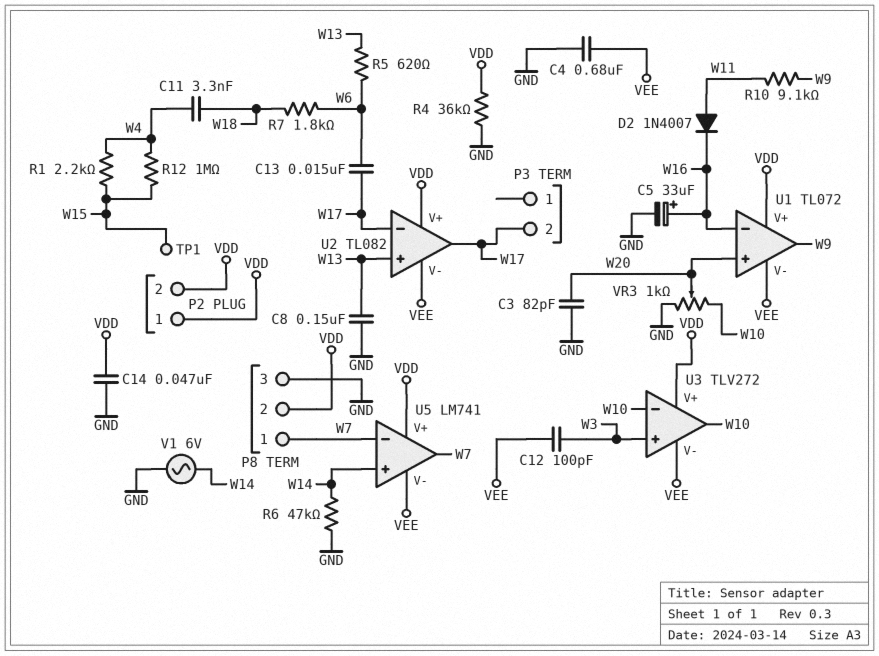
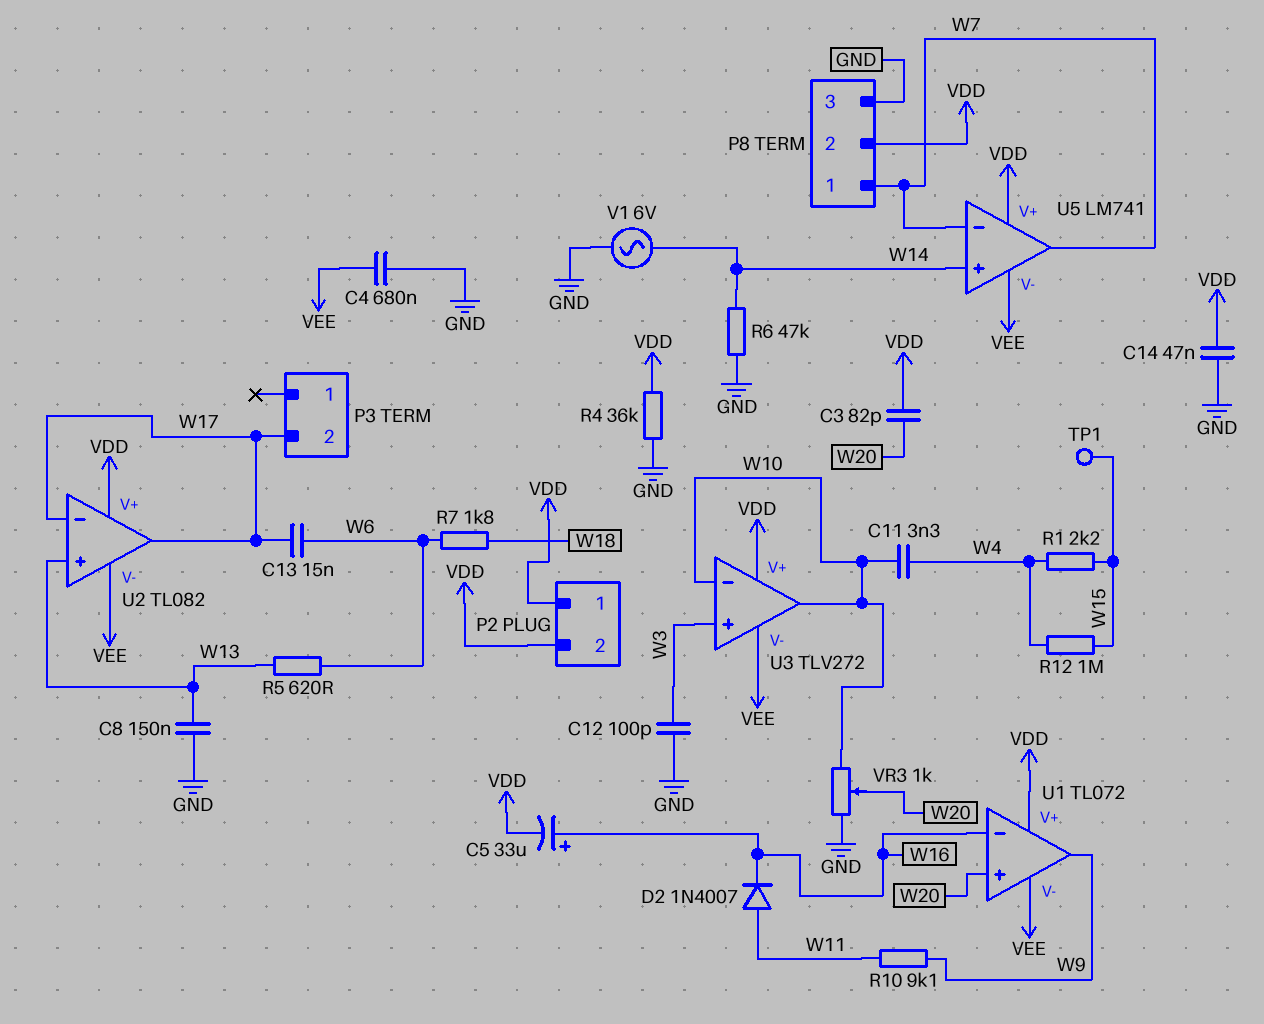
C3: 82pF (GND, W20) -> 82pF (VDD, W20)
C5: 33uF (plus W16, minus GND) -> 33uF (plus W16, minus VDD)
C11: 3.3nF (W4, W18) -> 3.3nF (W4, W10)
C12: 100pF (VEE, W3) -> 100pF (GND, W3)

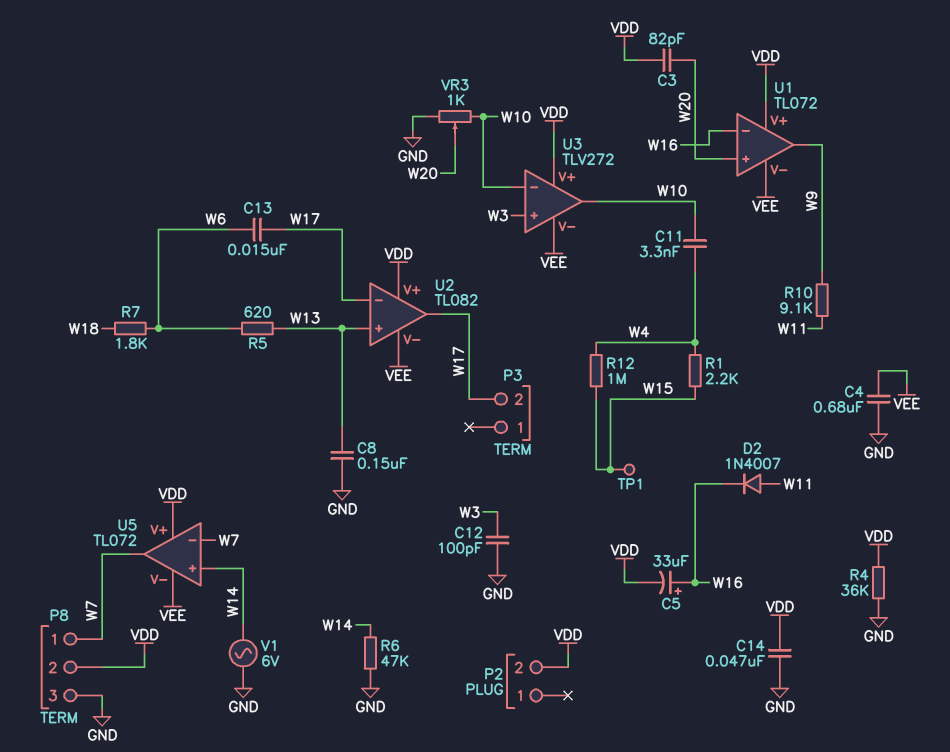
P2 pin 1: VDD -> none
U5: LM741 -> TL072

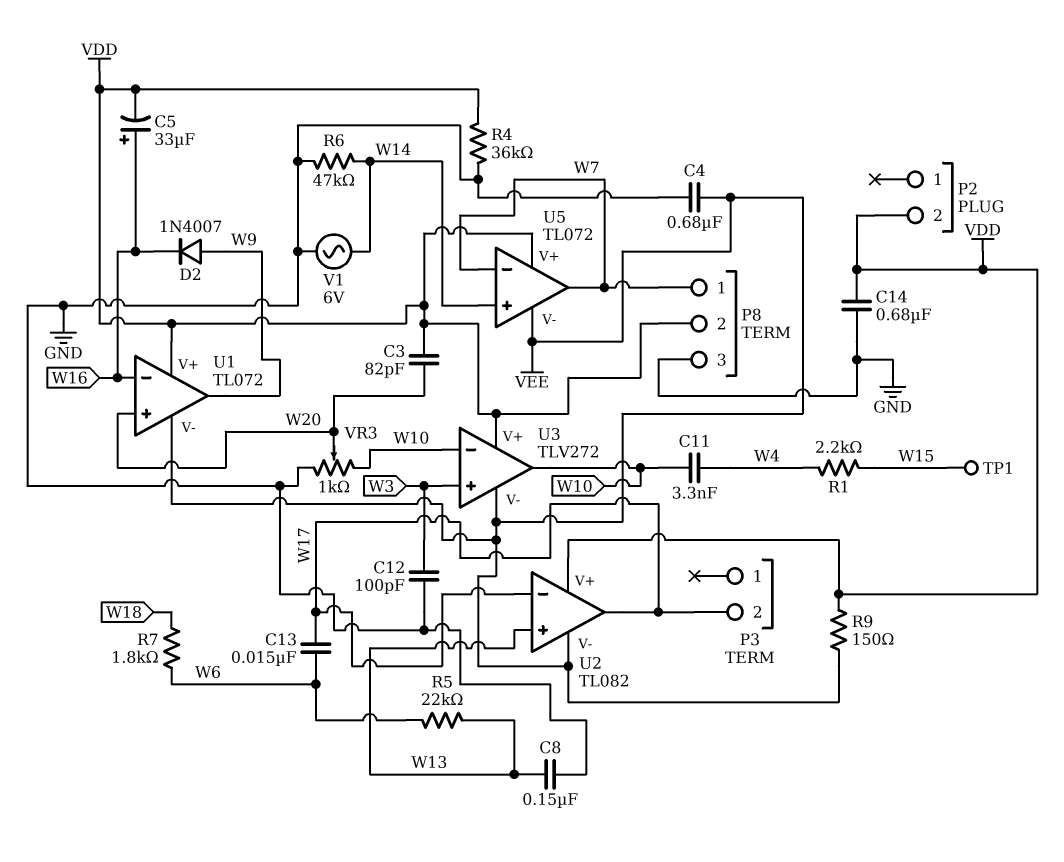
C14: 47nF (GND, VDD) -> 680nF (GND, VDD)
D2: diode 1N4007 (A W11, K W16) -> diode 1N4007 (A W9, K W16)
R5: 620 (W6, W13) -> 22k (W6, W13)
R9: none -> 150 (VDD, VEE)
R10: 9.1k (W9, W11) -> none
R12: 1M (W4, W15) -> none

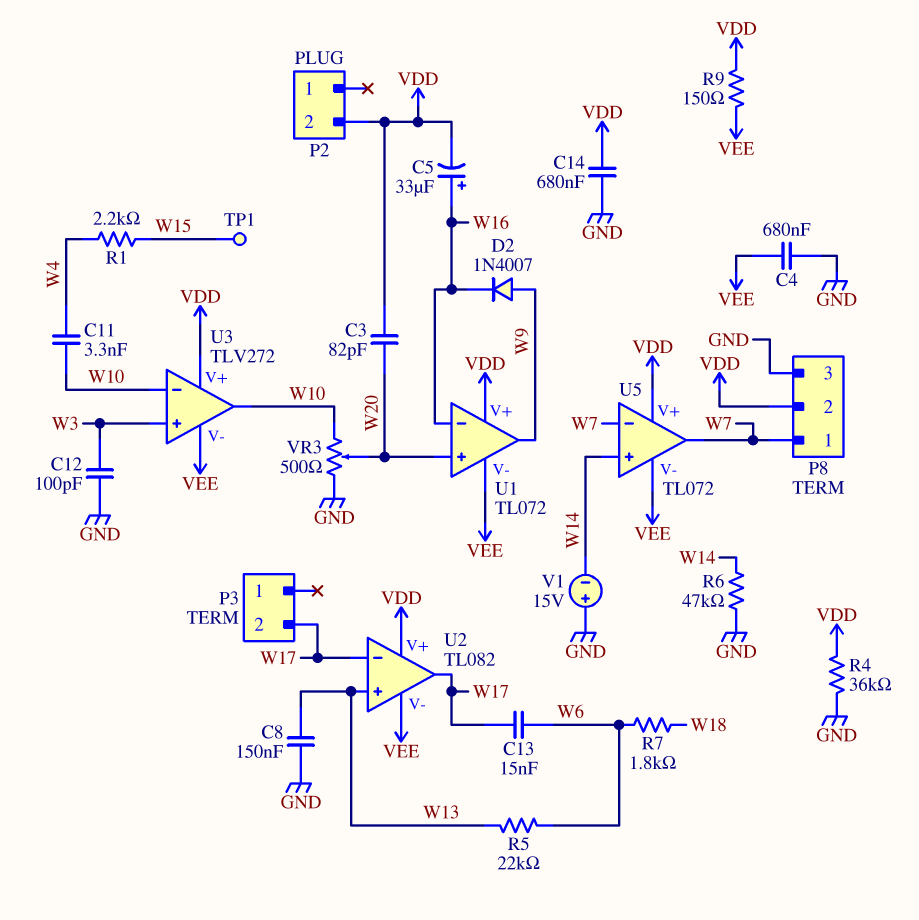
V1: AC 6V (GND, W14) -> 15V (plus GND, minus W14)
VR3: 1k (GND, W10, wiper W20) -> 500 (GND, W10, wiper W20)

